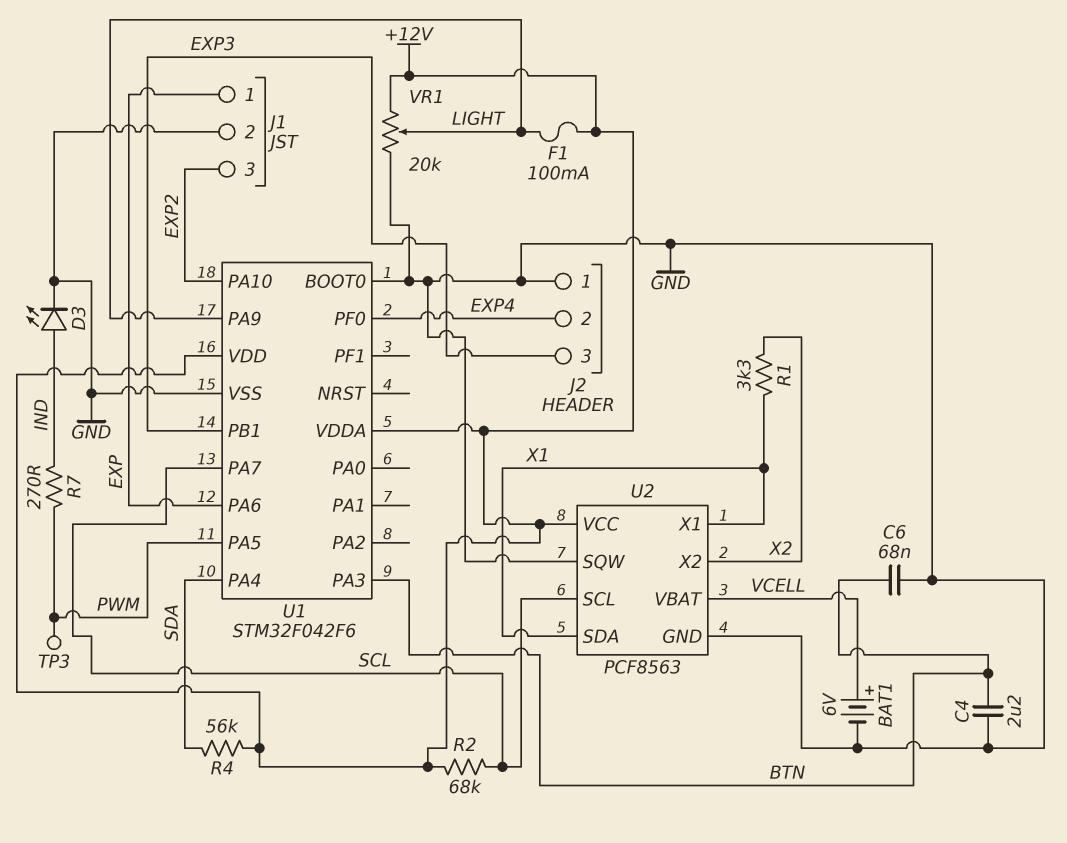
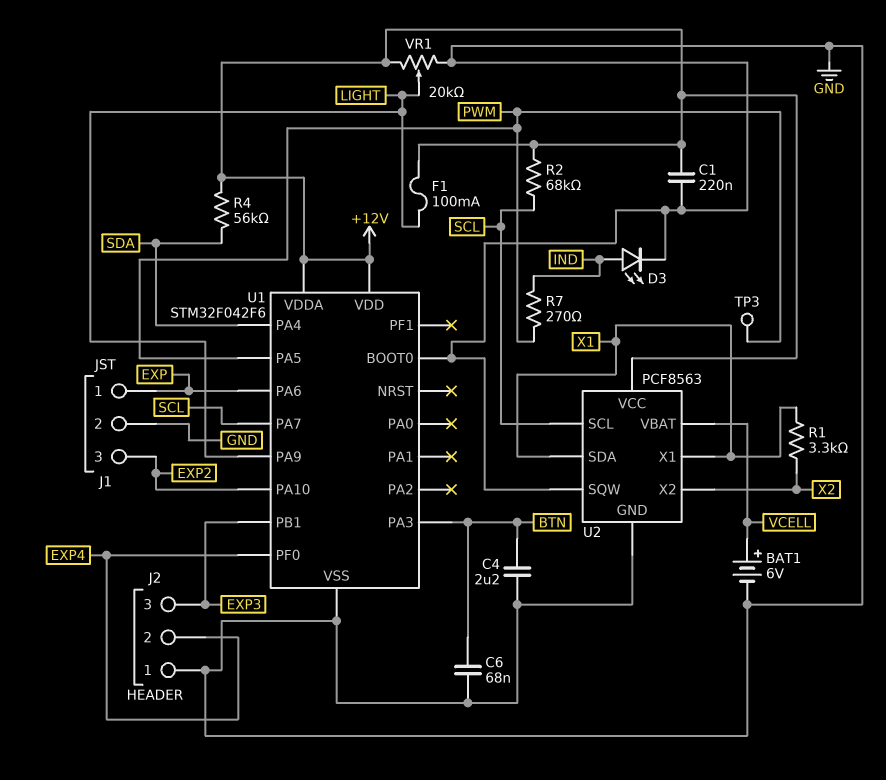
C1: none -> 220nF (+12V, GND)

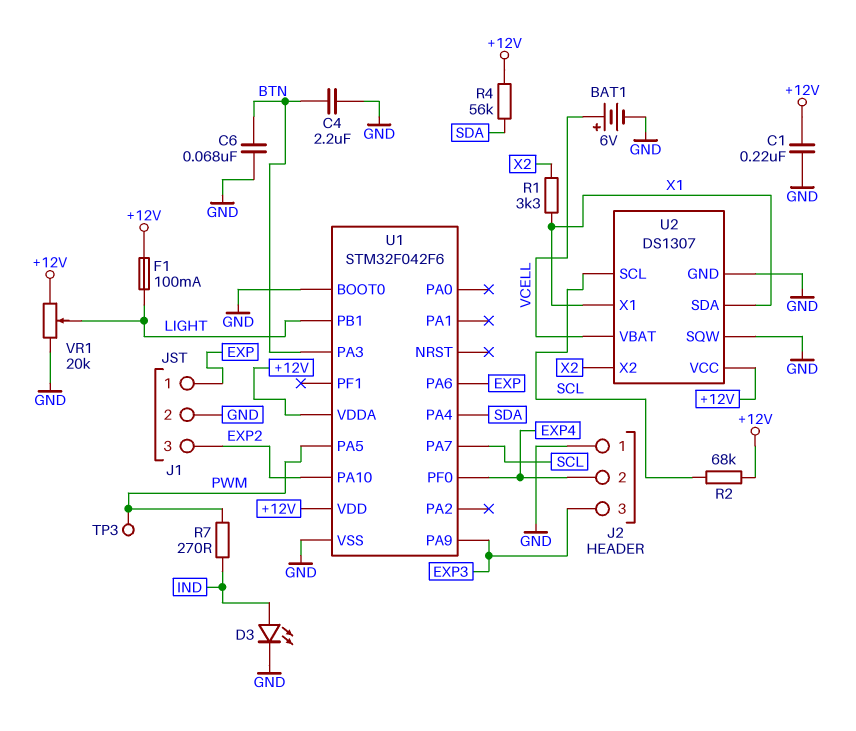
U1 pin PA9: LIGHT -> EXP3
U1 pin PB1: EXP3 -> LIGHT
U2: PCF8563 -> DS1307

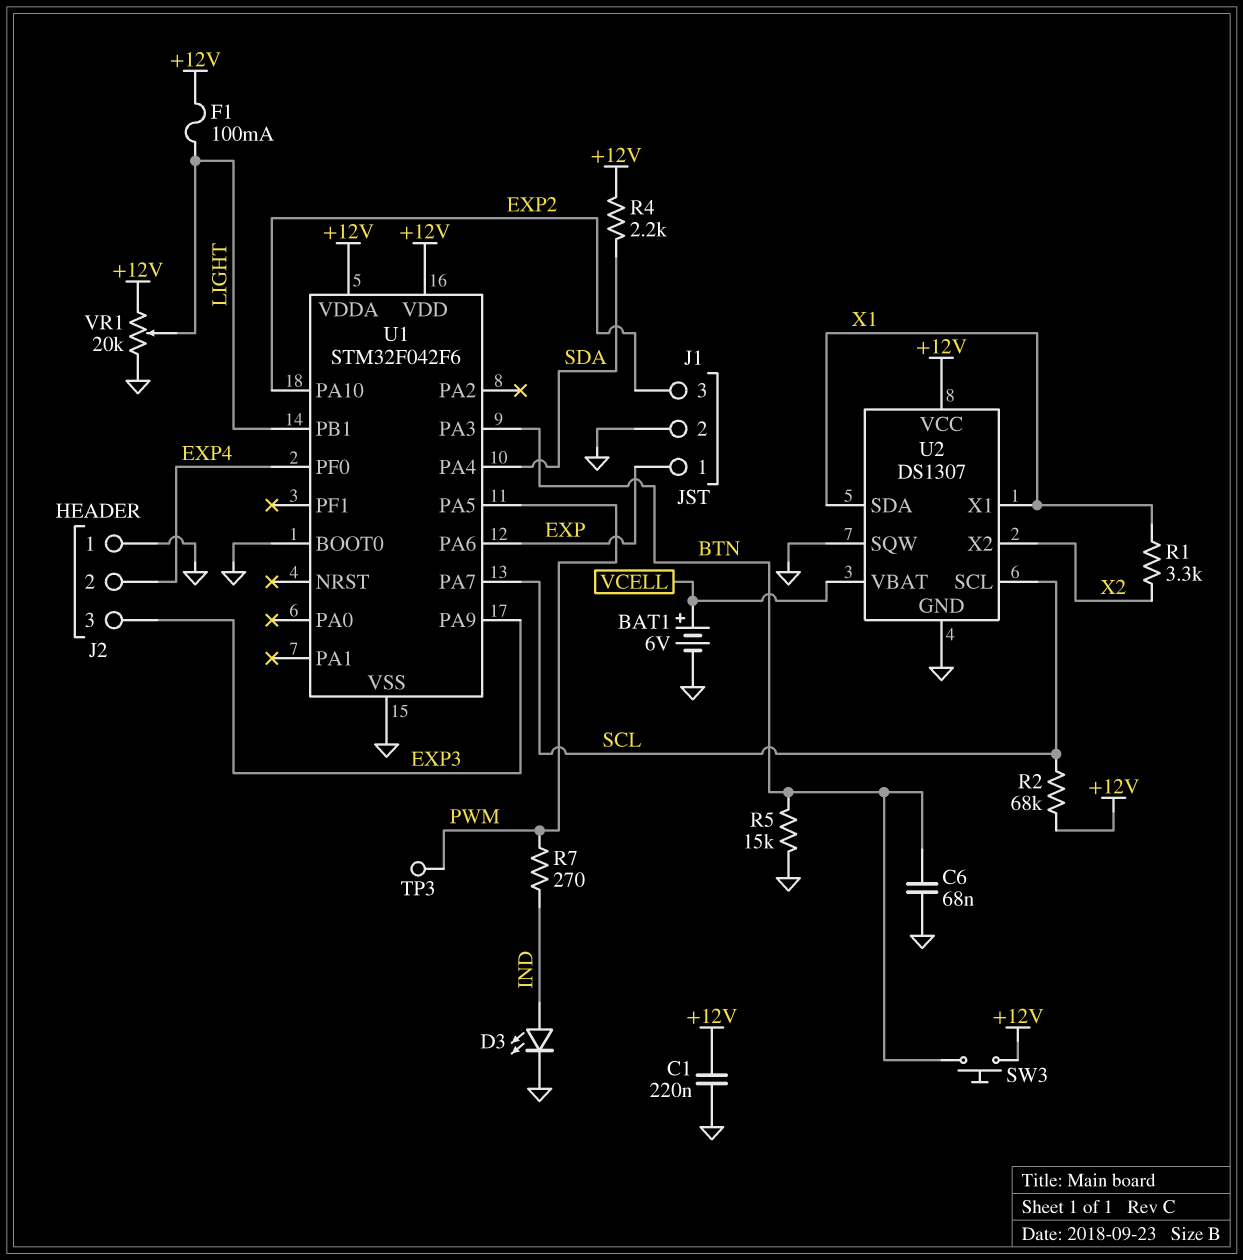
C4: 2.2uF (BTN, GND) -> none
R4: 56k (+12V, SDA) -> 2.2k (+12V, SDA)
R5: none -> 15k (BTN, GND)
SW3: none -> button (+12V, BTN)

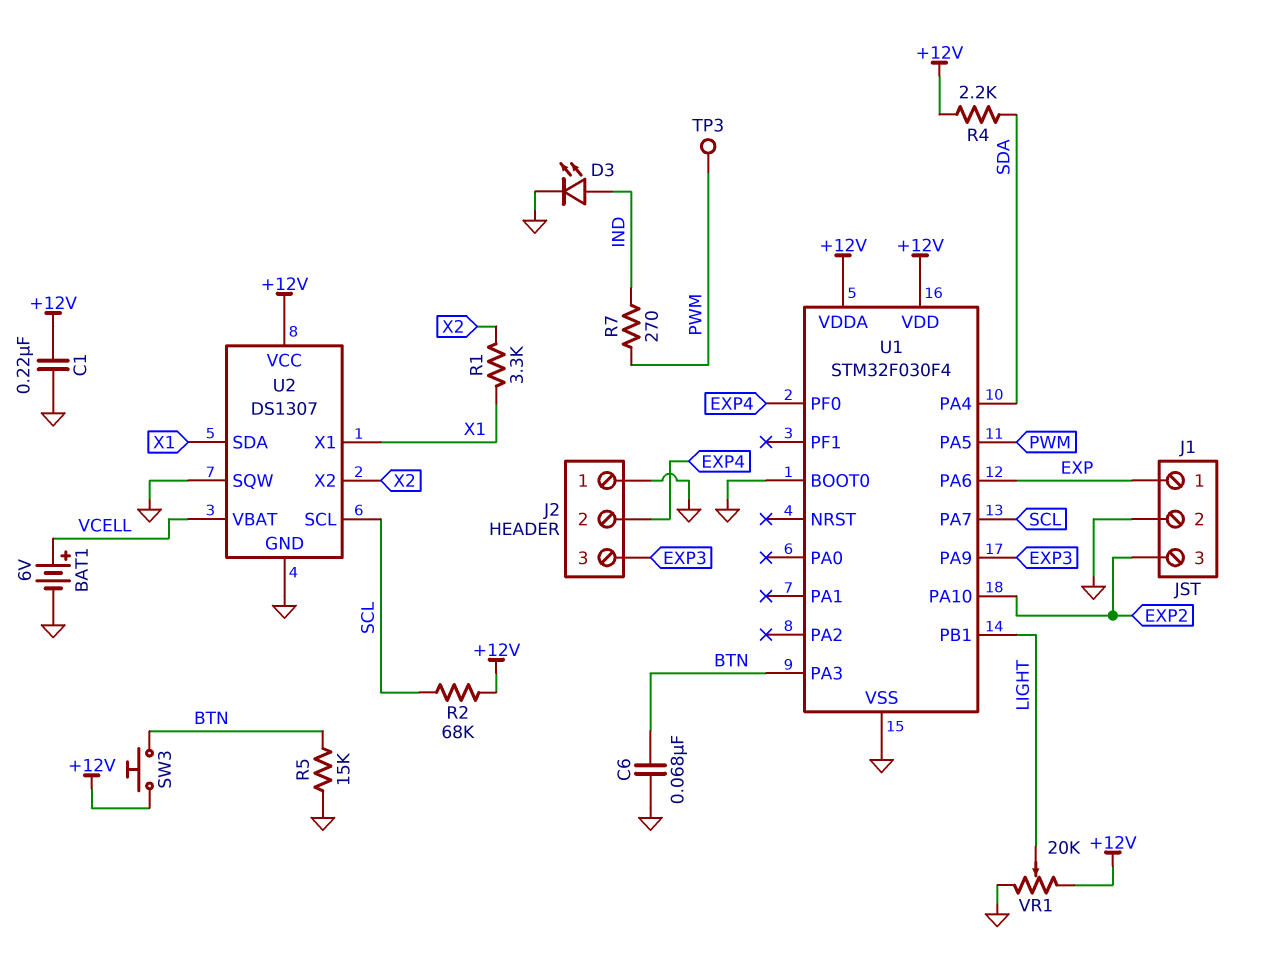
F1: 100mA (+12V, LIGHT) -> none
U1: STM32F042F6 -> STM32F030F4

